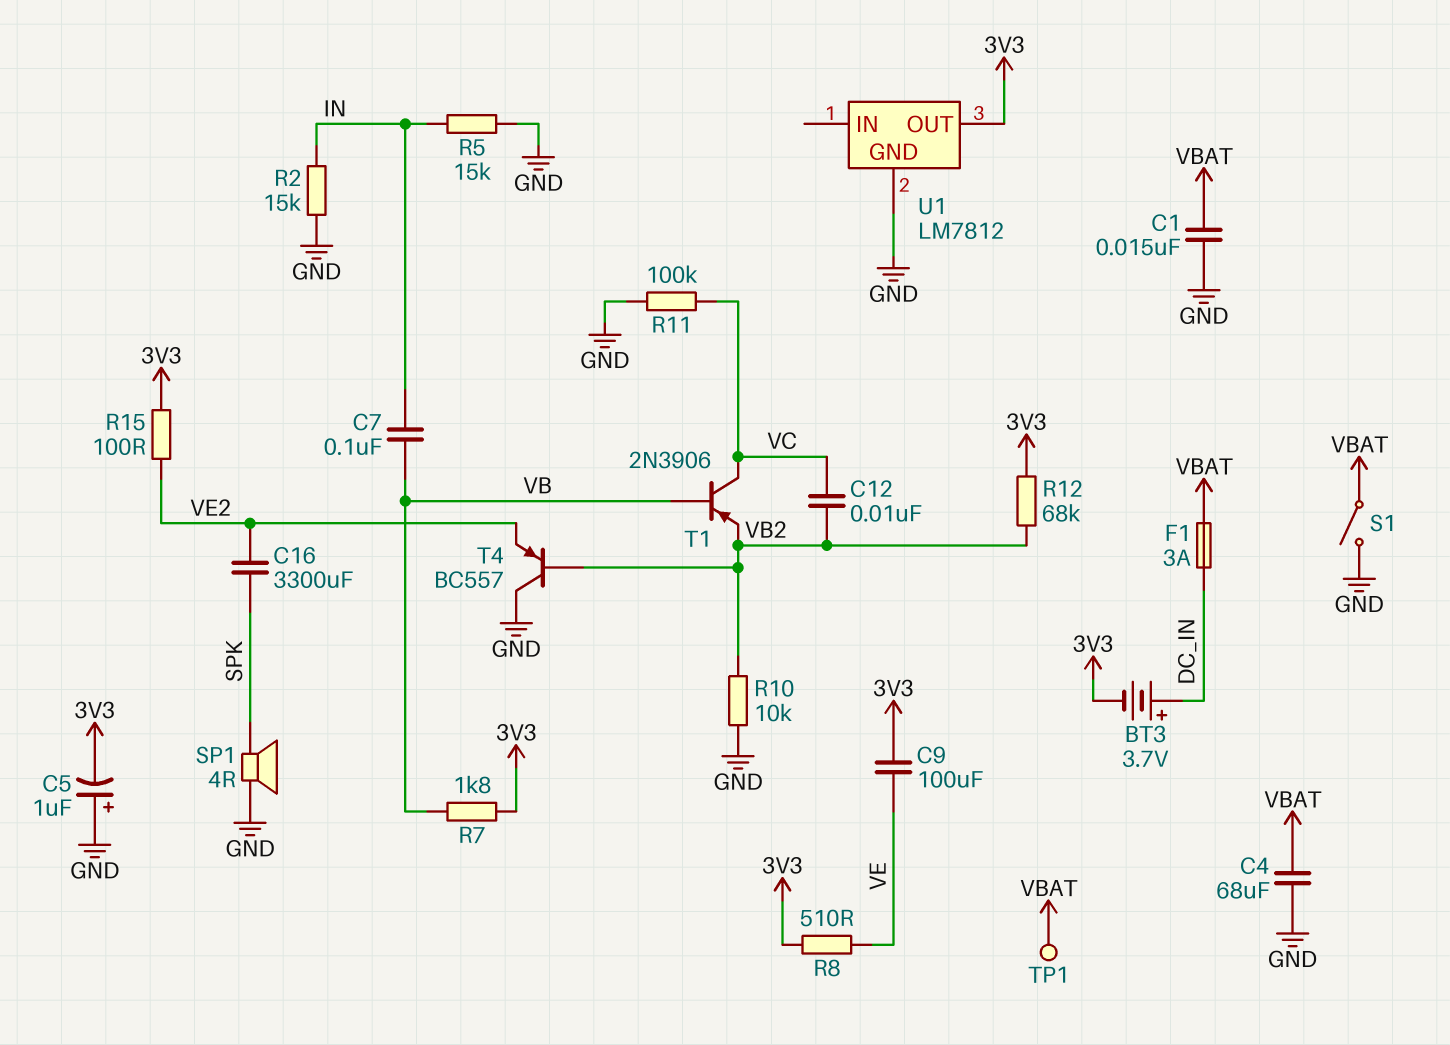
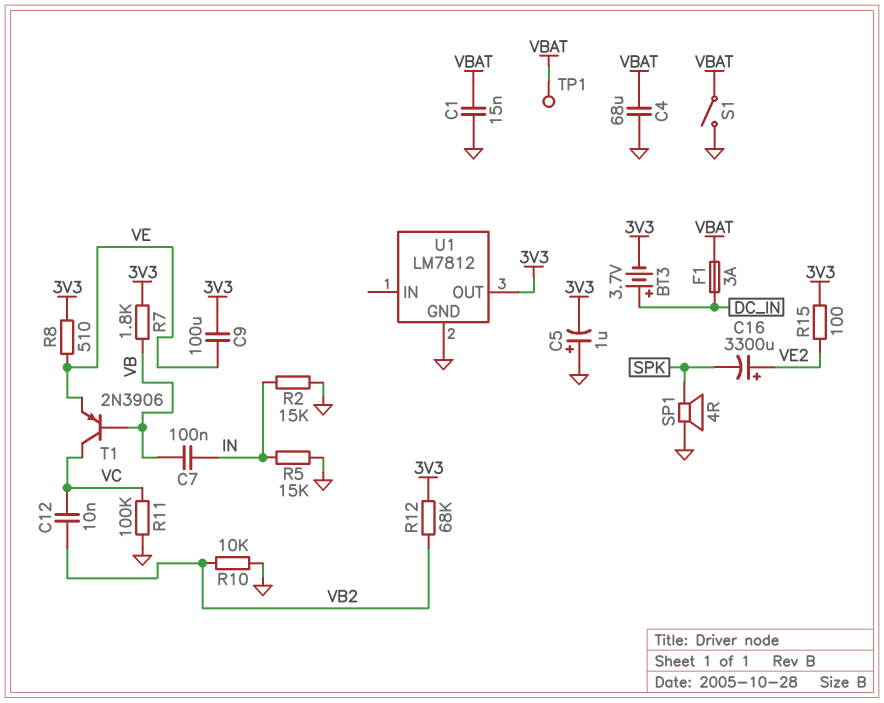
C16: 3300uF (SPK, VE2) -> 3300uF (plus VE2, minus SPK)
T1: PNP 2N3906 (B VB, C VC, E VB2) -> PNP 2N3906 (B VB, C VC, E VE)
T4: PNP BC557 (B VB2, C GND, E VE2) -> none

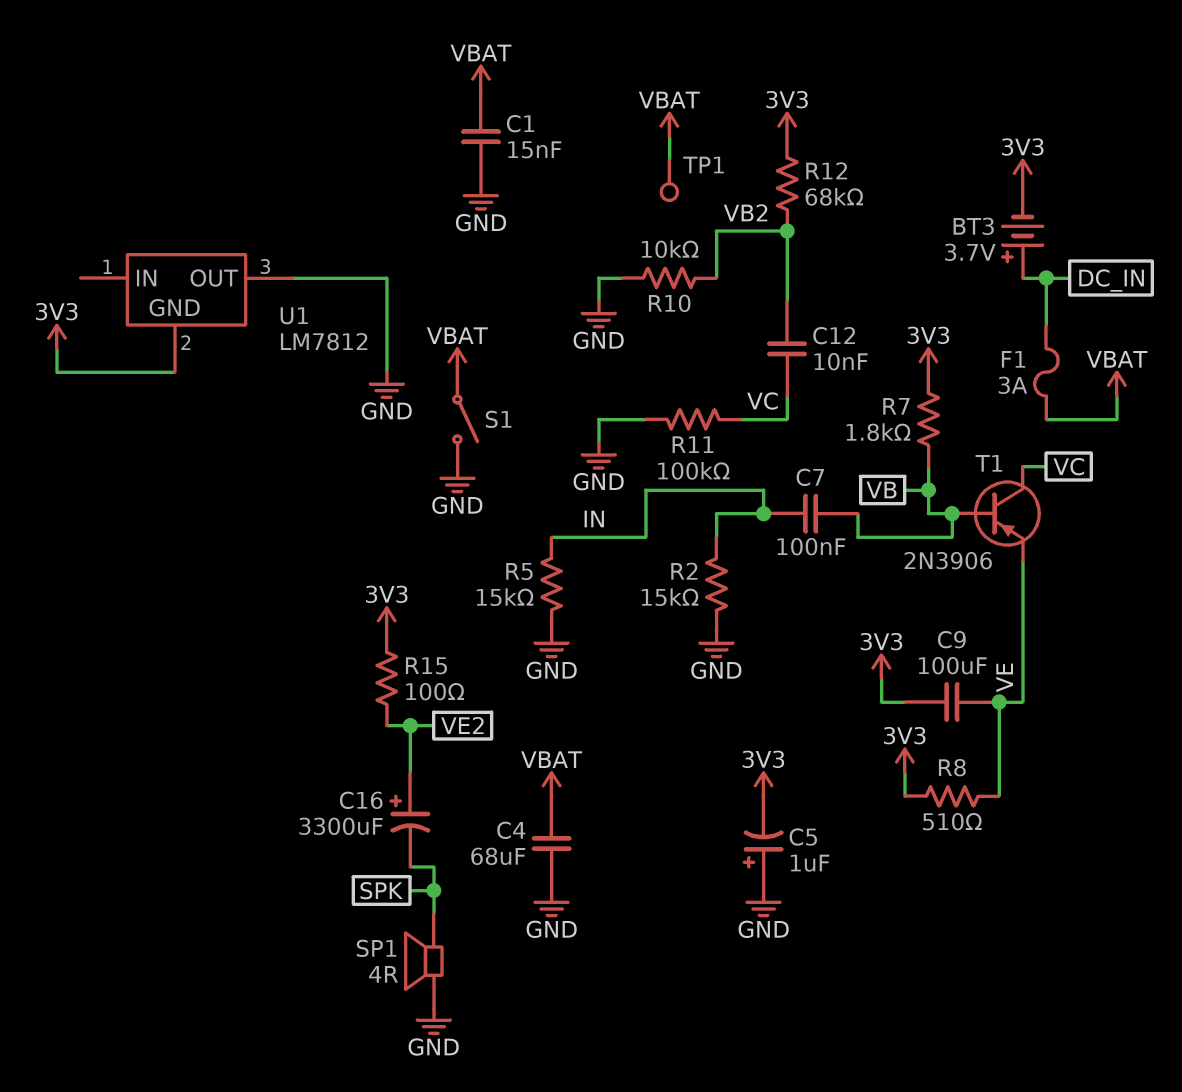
U1 pin GND: GND -> 3V3
U1 pin OUT: 3V3 -> GND

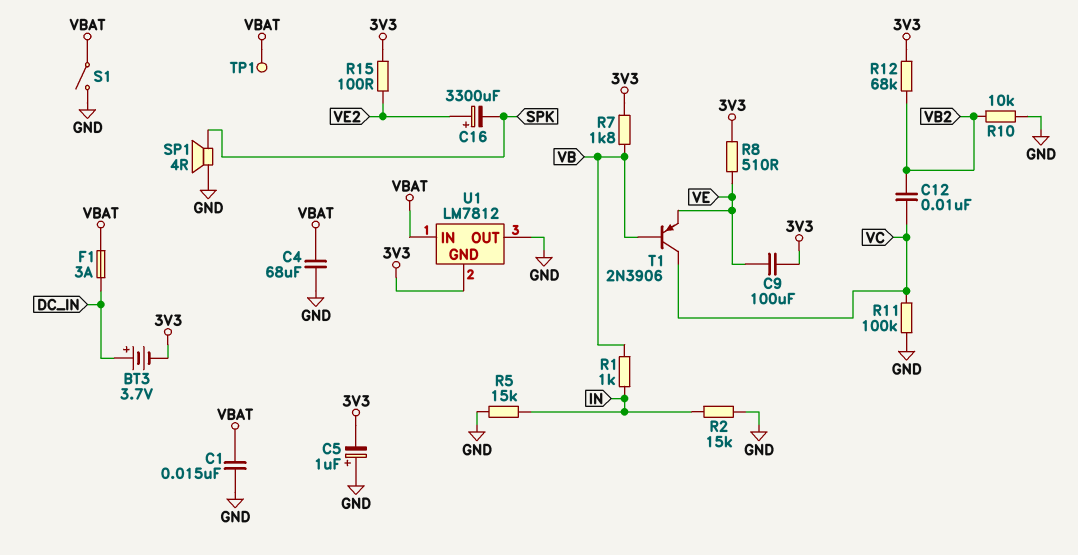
C7: 100nF (IN, VB) -> none
R1: none -> 1k (IN, VB)
U1 pin IN: none -> VBAT

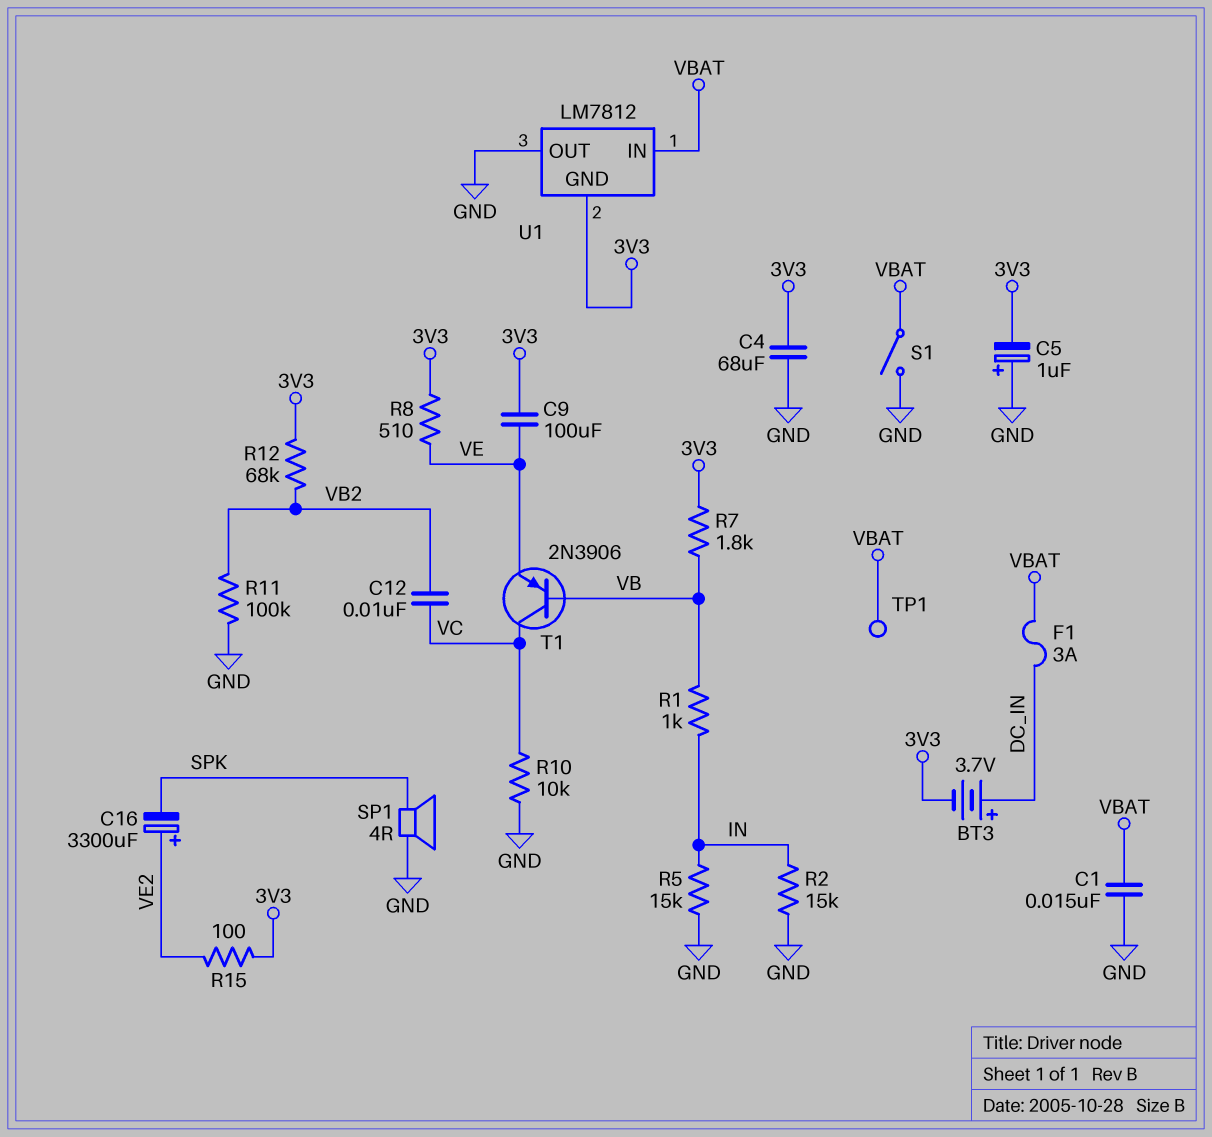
C4: 68uF (GND, VBAT) -> 68uF (3V3, GND)
R10: 10k (GND, VB2) -> 10k (GND, VC)
R11: 100k (GND, VC) -> 100k (GND, VB2)

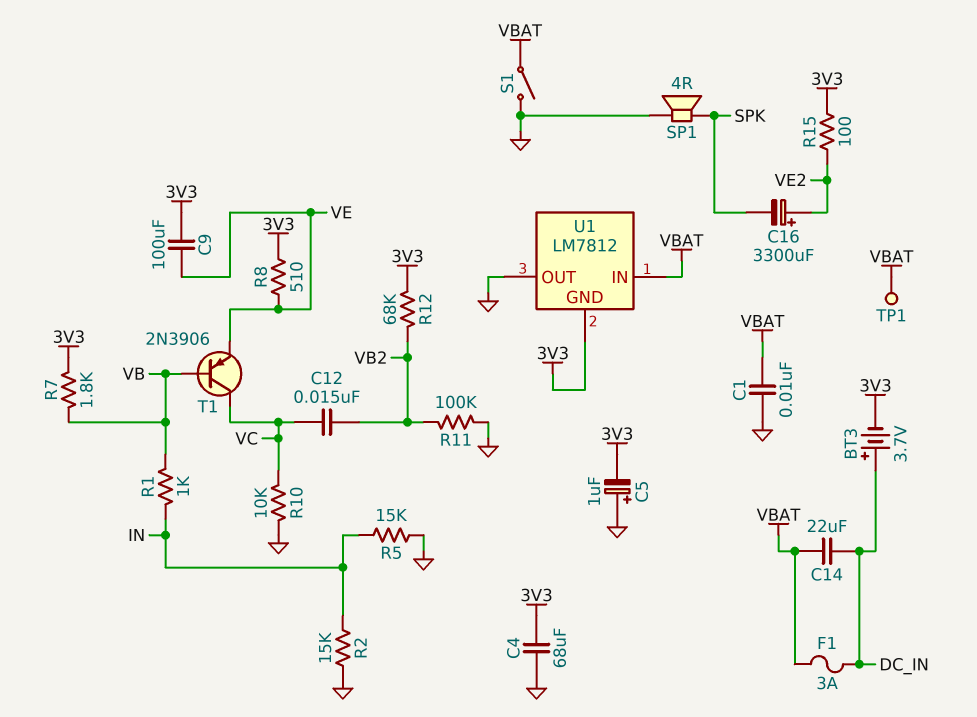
C1: 15nF (GND, VBAT) -> 10nF (GND, VBAT)
C12: 10nF (VB2, VC) -> 15nF (VB2, VC)
C14: none -> 22uF (DC_IN, VBAT)

